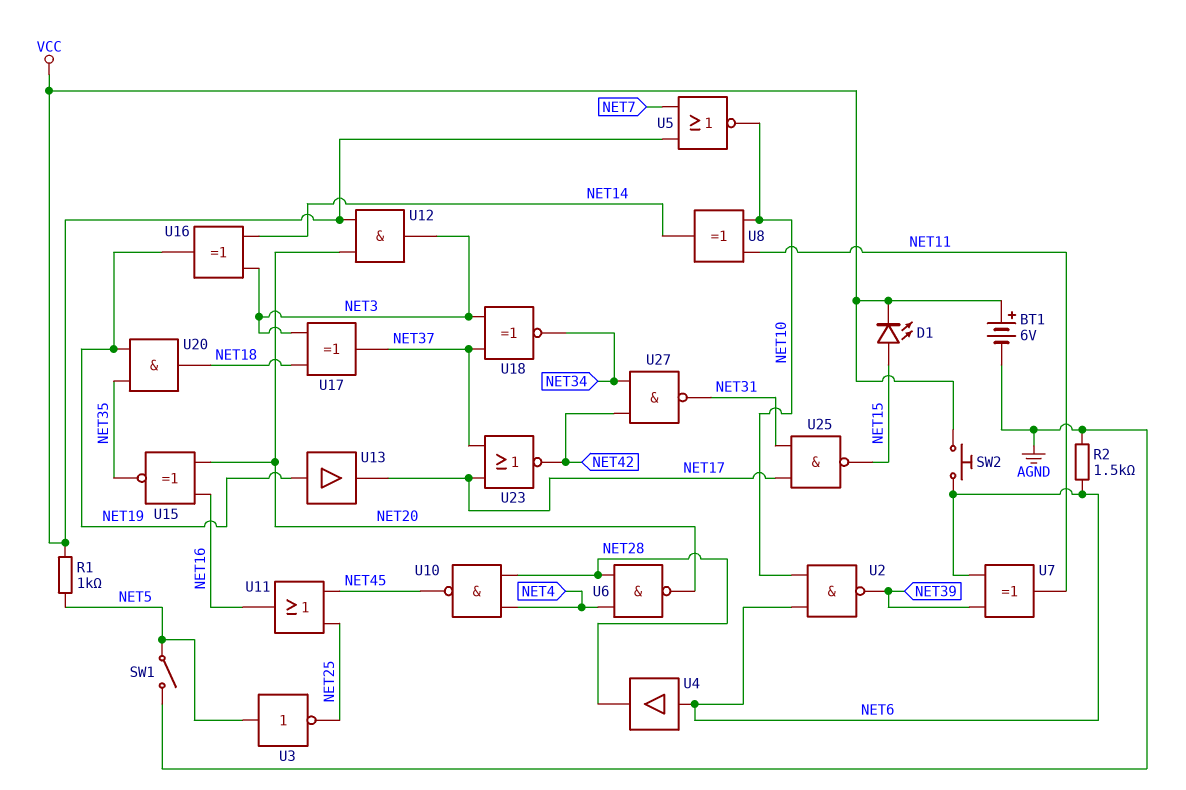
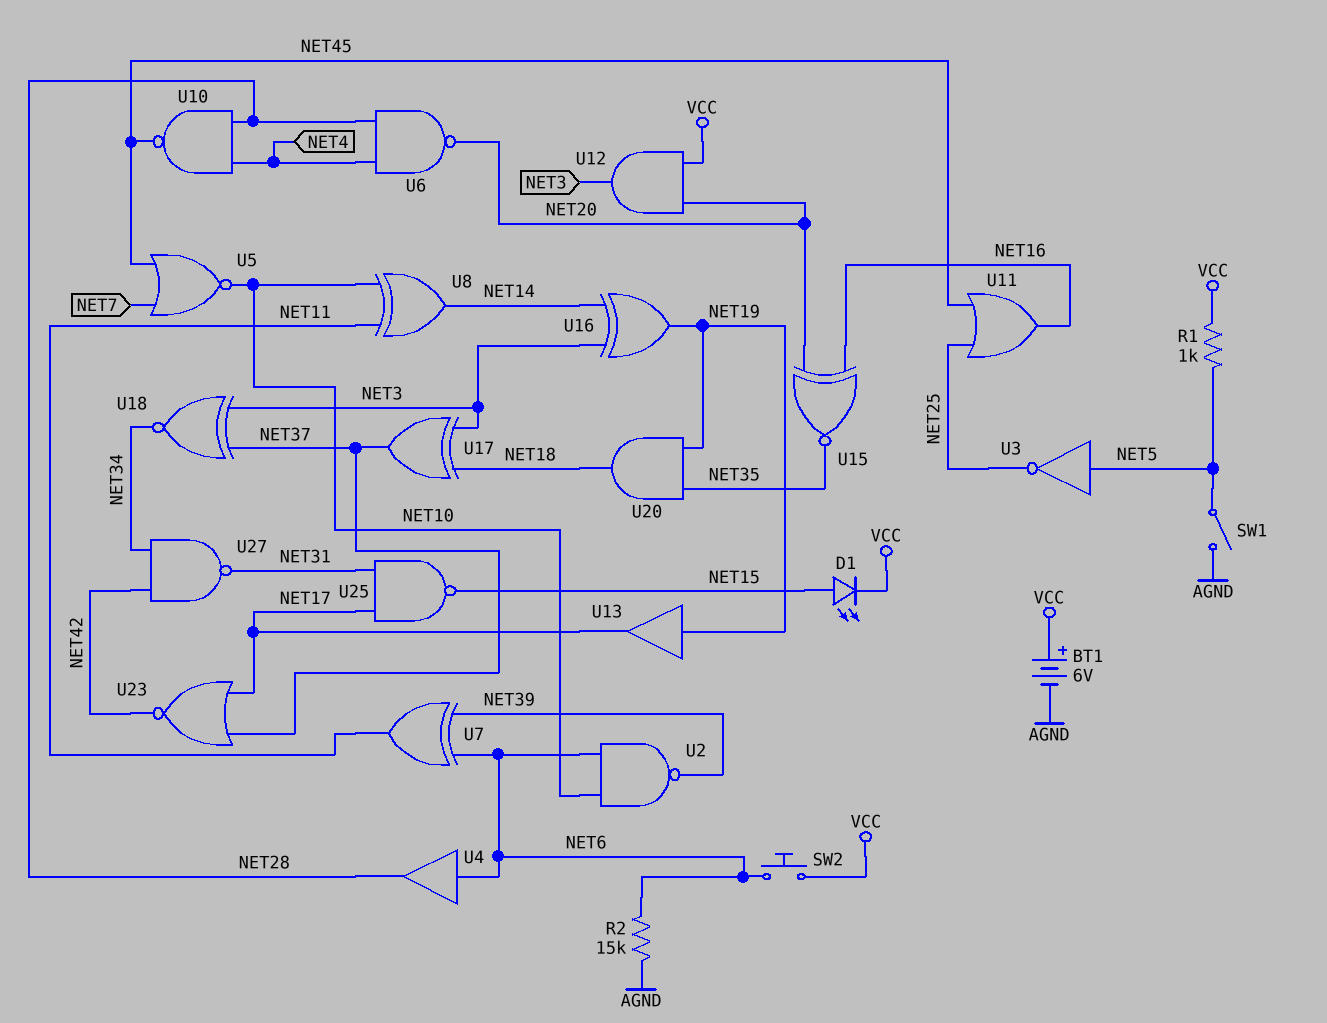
R2: 1.5k (AGND, NET6) -> 15k (AGND, NET6)
U5: NOR (in NET7, in VCC, out NET10) -> NOR (in NET7, in NET45, out NET10)

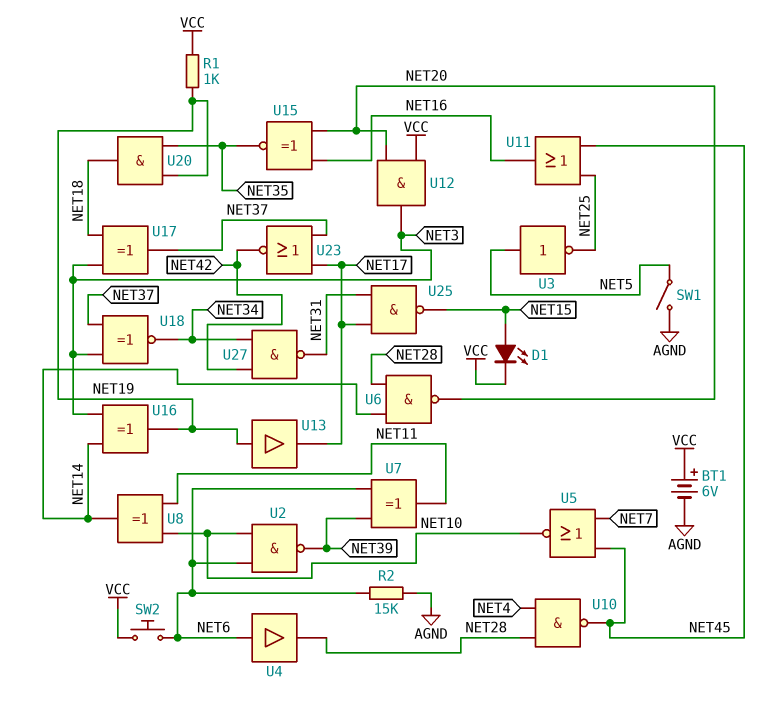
R1: 1k (NET5, VCC) -> 1k (NET19, VCC)
U6: NAND (in NET4, in NET28, out NET20) -> NAND (in NET14, in NET28, out NET20)

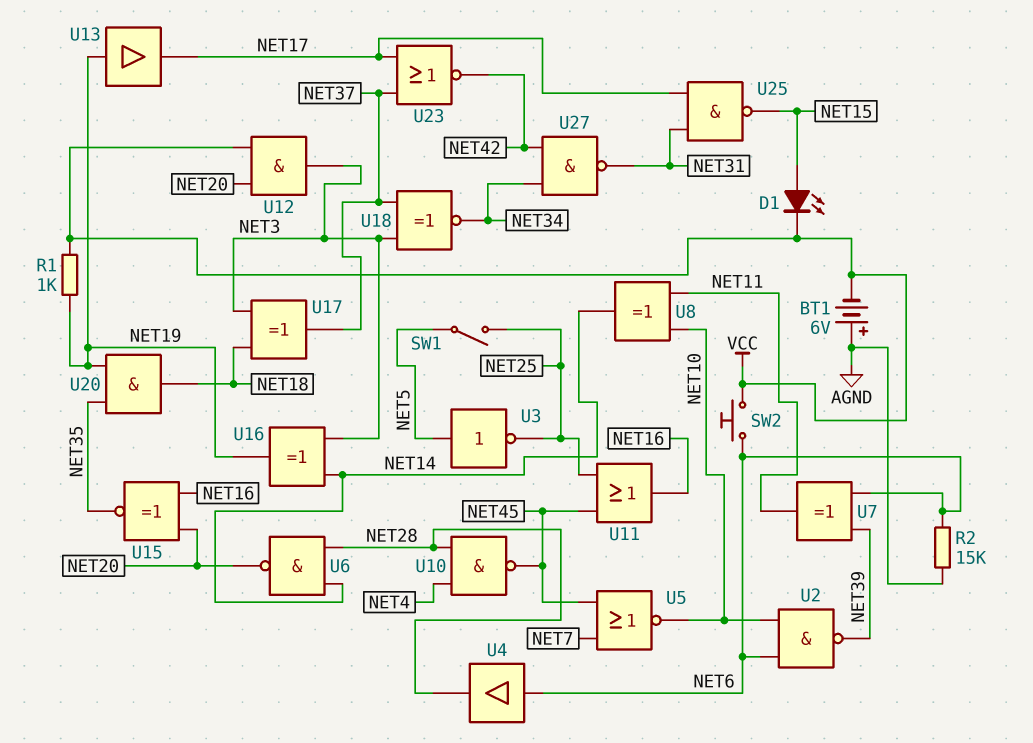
BT1: 6V (plus VCC, minus AGND) -> 6V (plus AGND, minus VCC)
SW1: switch (AGND, NET5) -> switch (NET5, NET25)

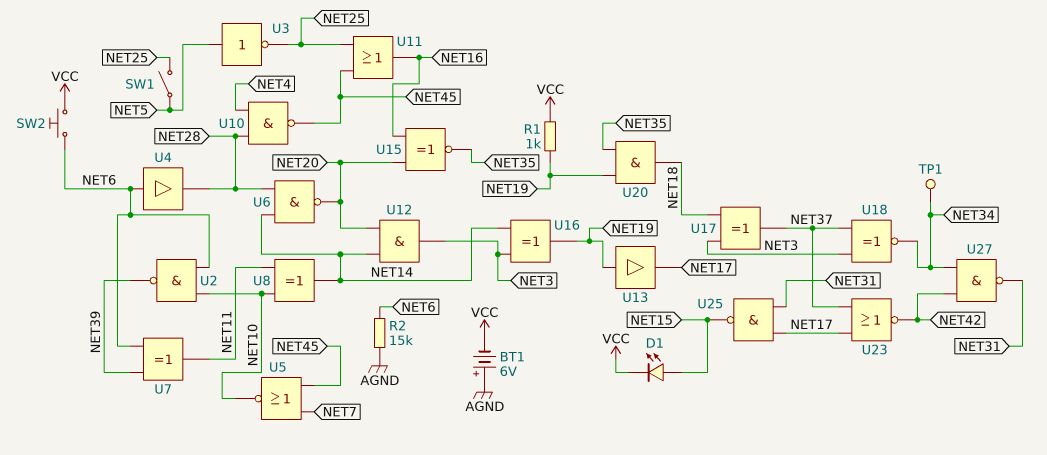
TP1: none -> test point (NET34)
U12: AND (in NET20, in VCC, out NET3) -> AND (in NET14, in NET20, out NET3)

